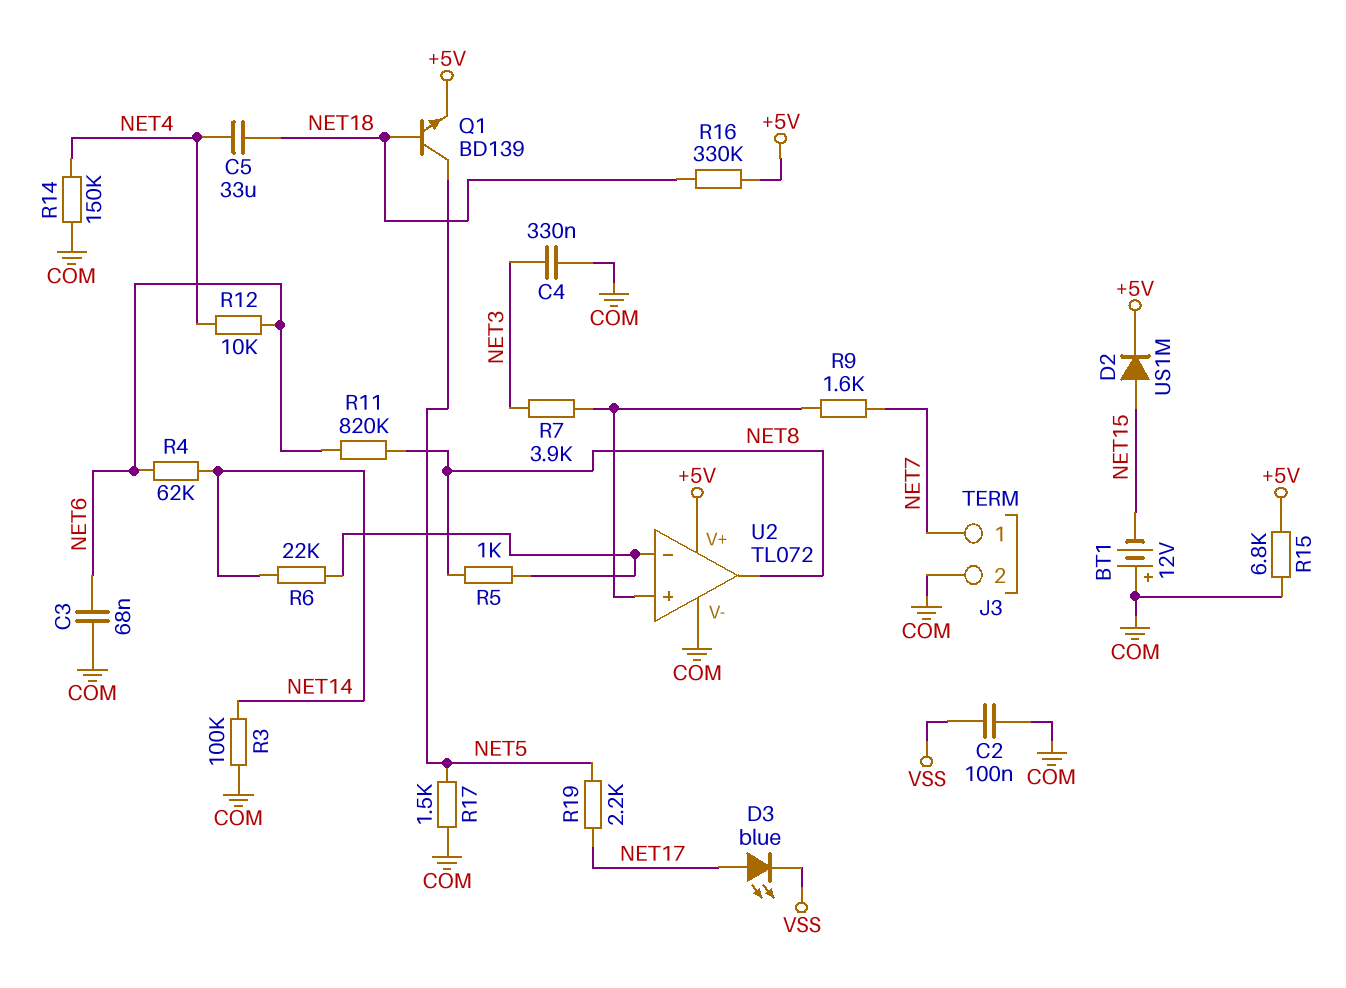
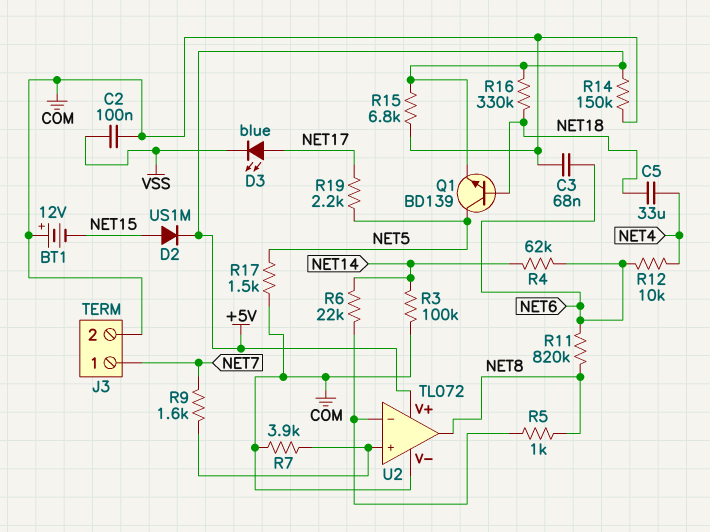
C4: 330nF (COM, NET3) -> none
R7: 3.9k (NET3, U2/in+) -> 3.9k (COM, U2/in+)
R14: 150k (COM, NET4) -> 150k (+5V, COM)

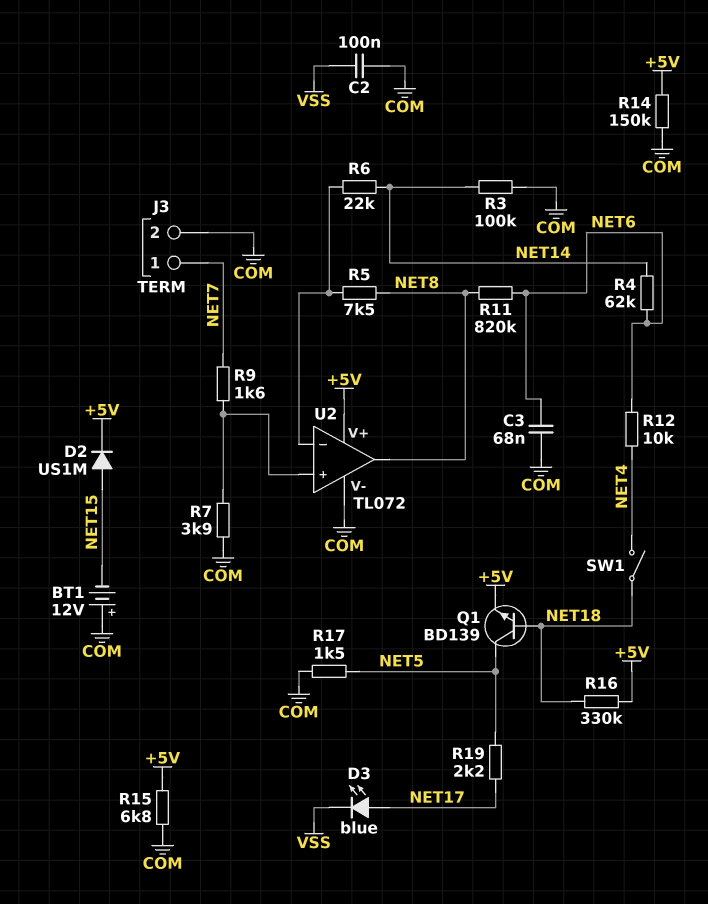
C5: 33uF (NET4, NET18) -> none
R5: 1k (NET8, U2/in-) -> 7.5k (NET8, U2/in-)
SW1: none -> switch (NET4, NET18)

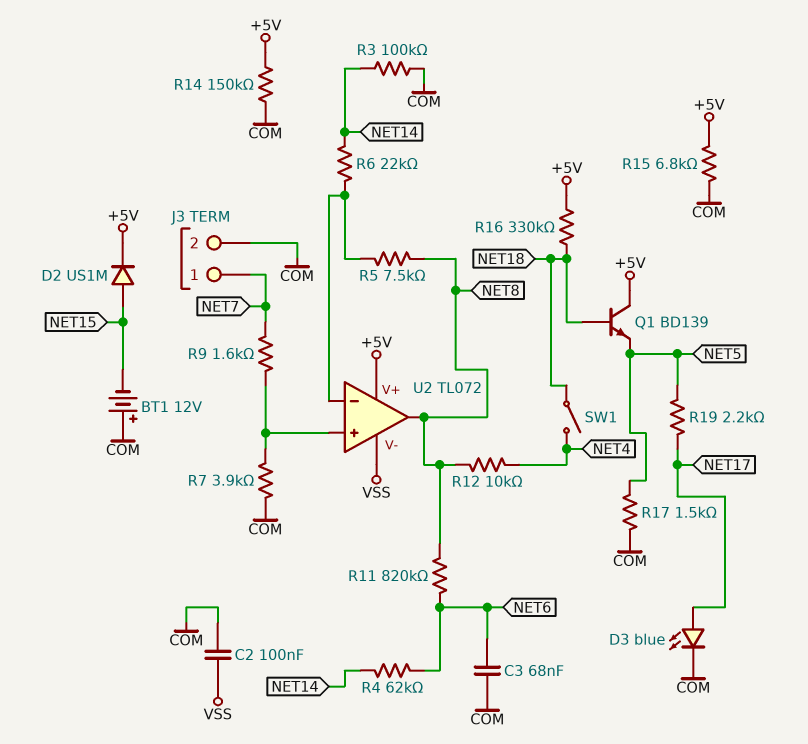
D3: LED blue (A NET17, K VSS) -> LED blue (A NET17, K COM)
Q1: NPN BD139 (B NET18, C NET5, E +5V) -> NPN BD139 (B NET18, C +5V, E NET5)
R12: 10k (NET4, NET6) -> 10k (NET4, NET8)
U2 pin V-: COM -> VSS

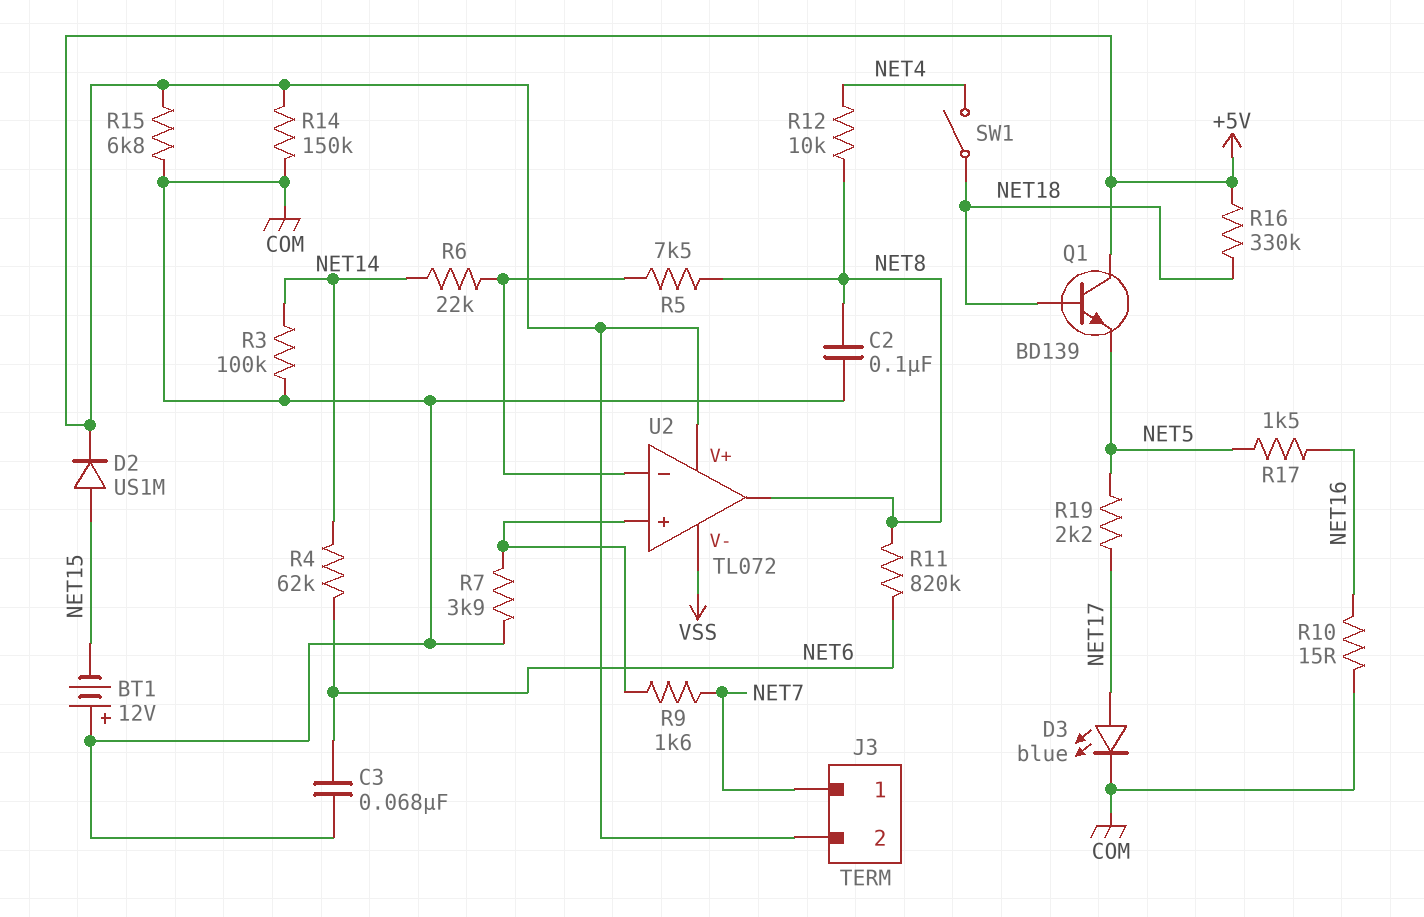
C2: 100nF (COM, VSS) -> 100nF (COM, NET8)
J3 pin 2: COM -> +5V
R10: none -> 15 (COM, NET16)
R17: 1.5k (COM, NET5) -> 1.5k (NET5, NET16)

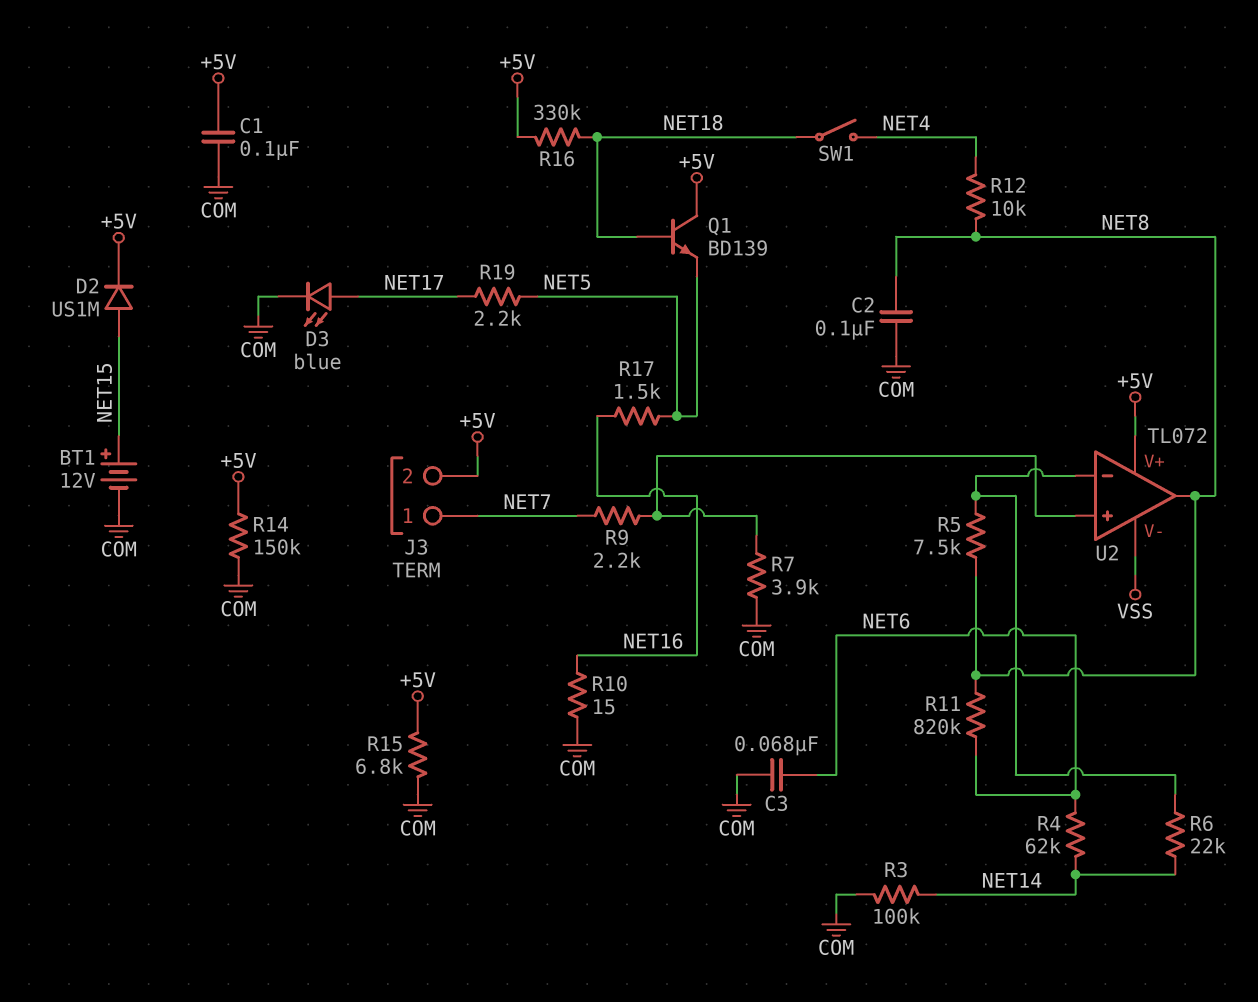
BT1: 12V (plus COM, minus NET15) -> 12V (plus NET15, minus COM)
C1: none -> 100nF (+5V, COM)
R9: 1.6k (NET7, U2/in+) -> 2.2k (NET7, U2/in+)

